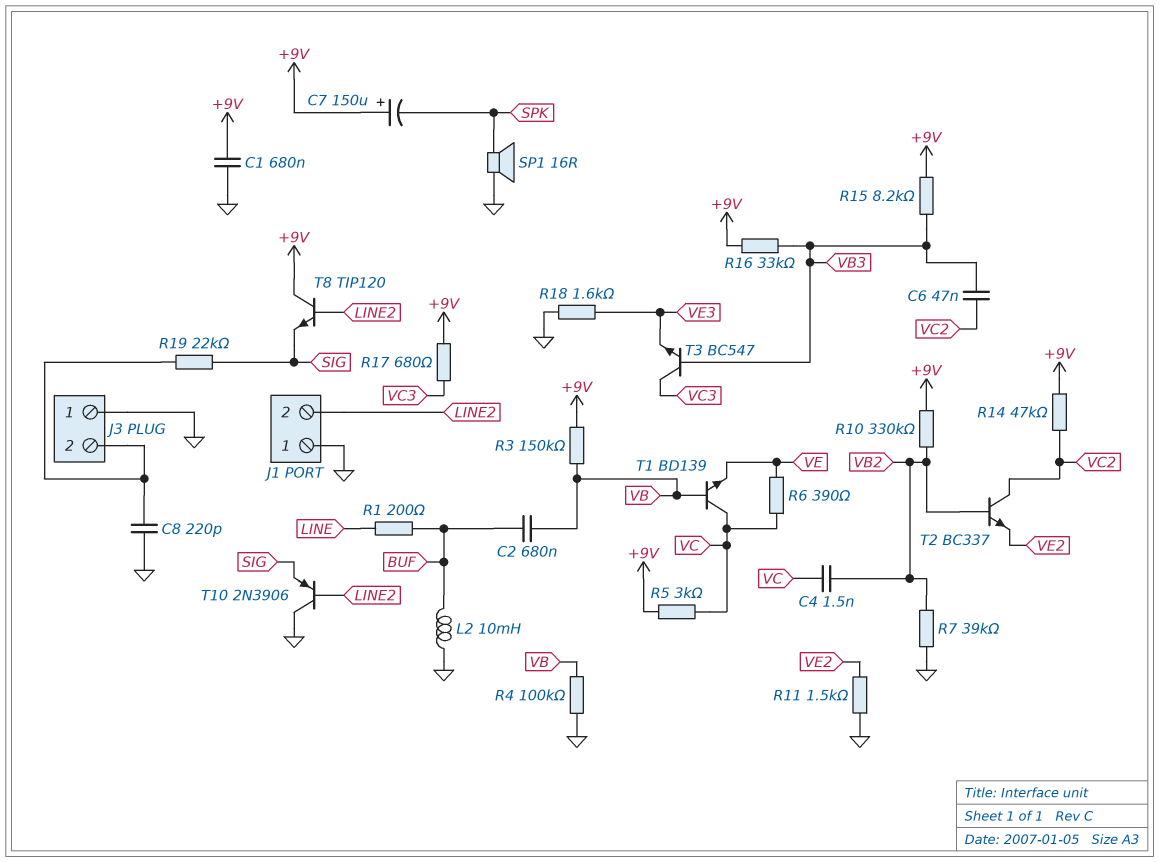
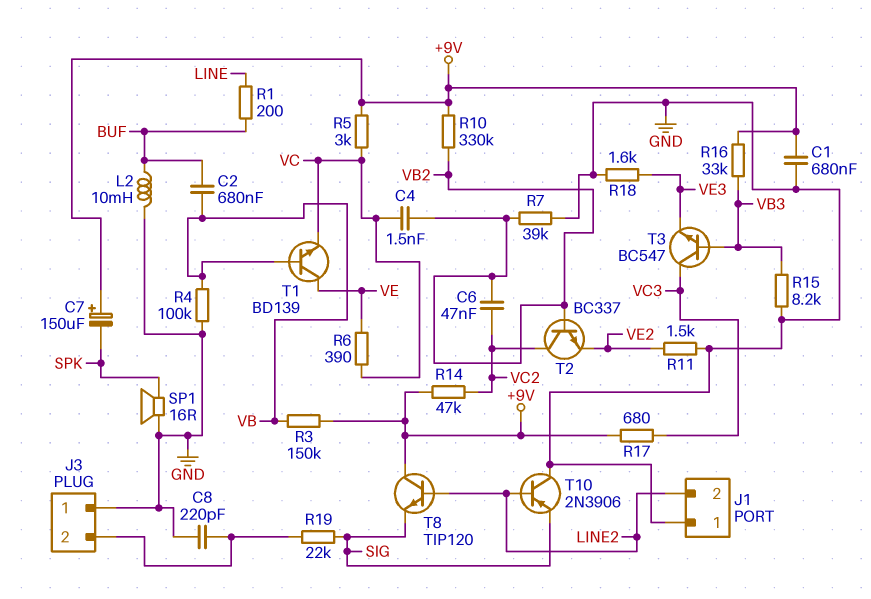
C6: 47nF (VB3, VC2) -> 47nF (VB2, VC2)
R15: 8.2k (+9V, VB3) -> 8.2k (GND, VB3)
T1: NPN BD139 (B VB, C VC, E VE) -> NPN BD139 (B VB, C VE, E VC)

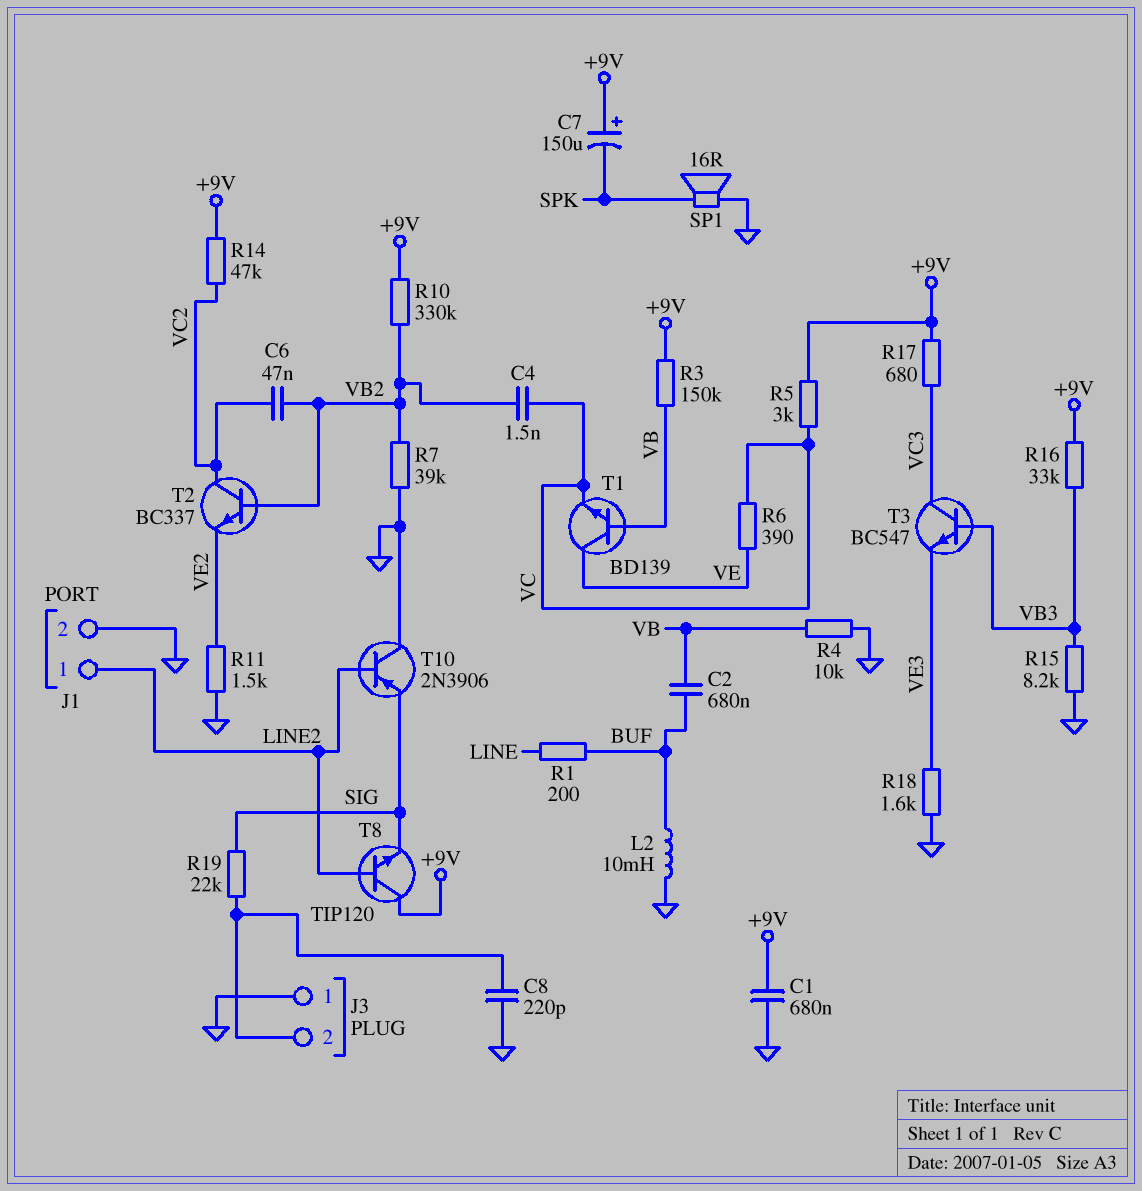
J1 pin 1: GND -> LINE2
J1 pin 2: LINE2 -> GND
R4: 100k (GND, VB) -> 10k (GND, VB)

